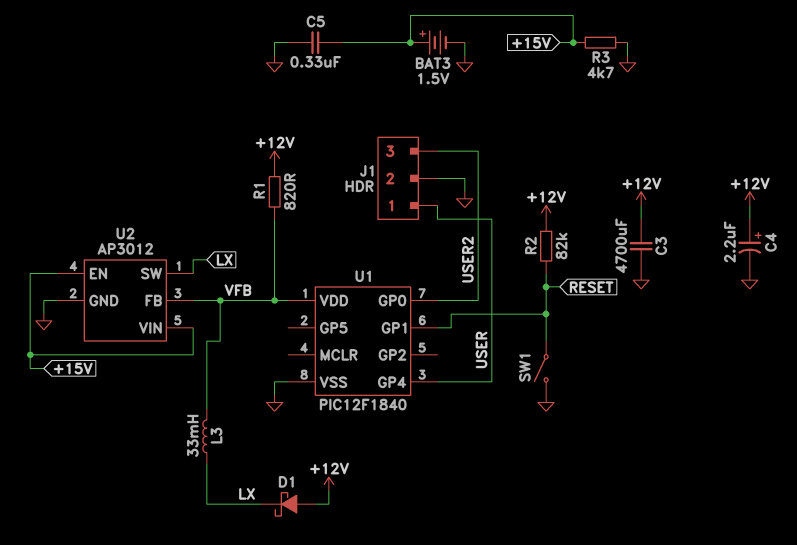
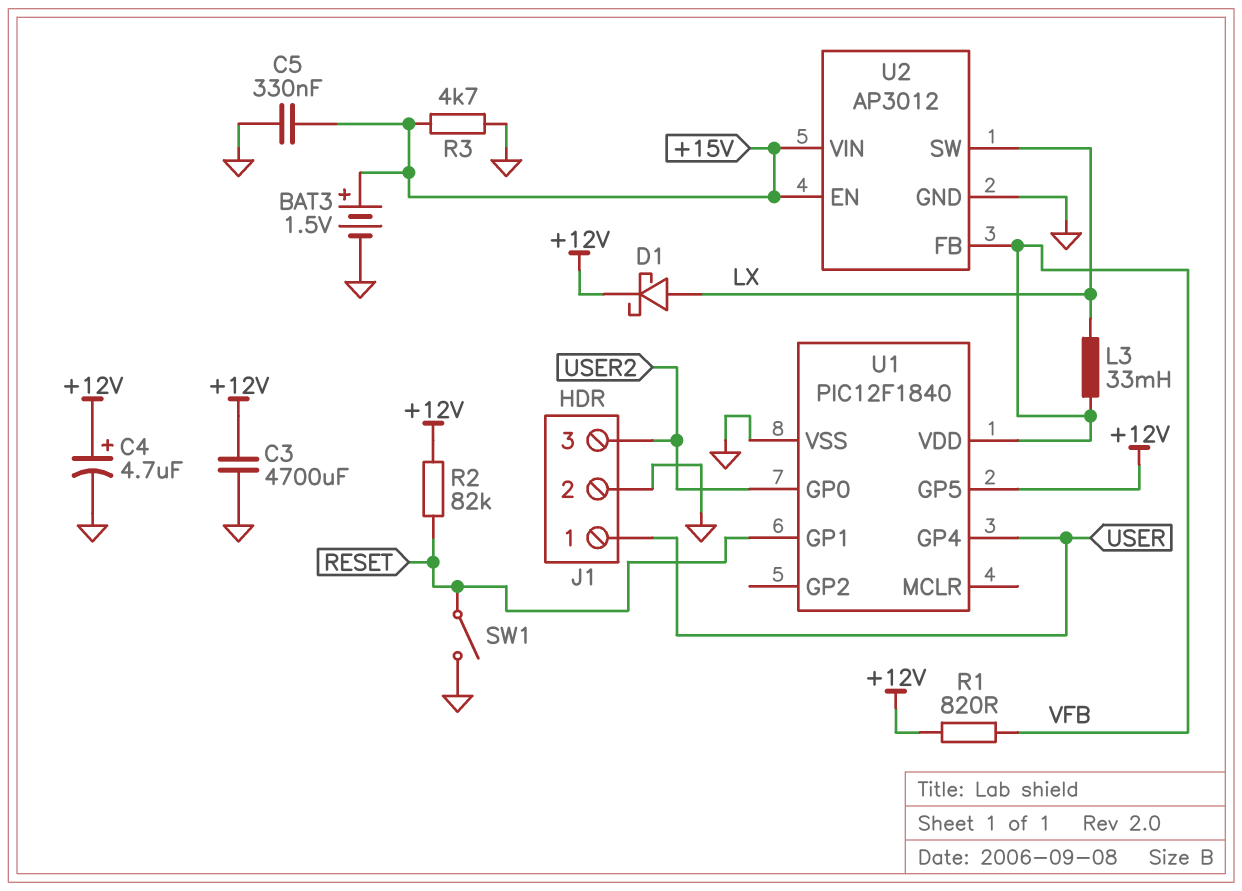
C4: 2.2uF (plus +12V, minus GND) -> 4.7uF (plus +12V, minus GND)
D1: schottky (A +12V, K LX) -> schottky (A LX, K +12V)
U1 pin GP5: none -> +12V

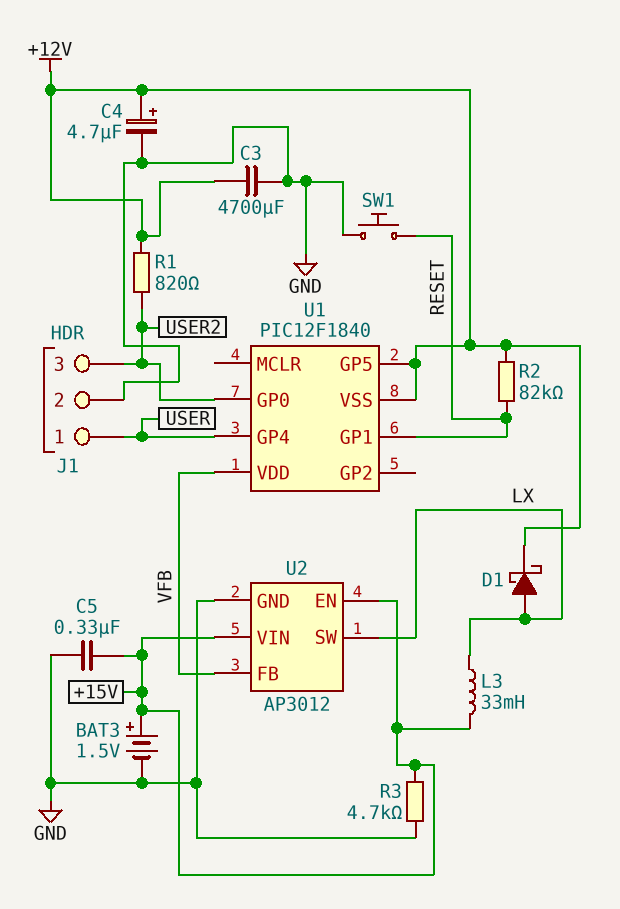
L3: 33mH (LX, VFB) -> 33mH (+15V, LX)
R1: 820 (+12V, VFB) -> 820 (+12V, USER2)
SW1: switch (GND, RESET) -> button (GND, RESET)
U1 pin VSS: GND -> +12V

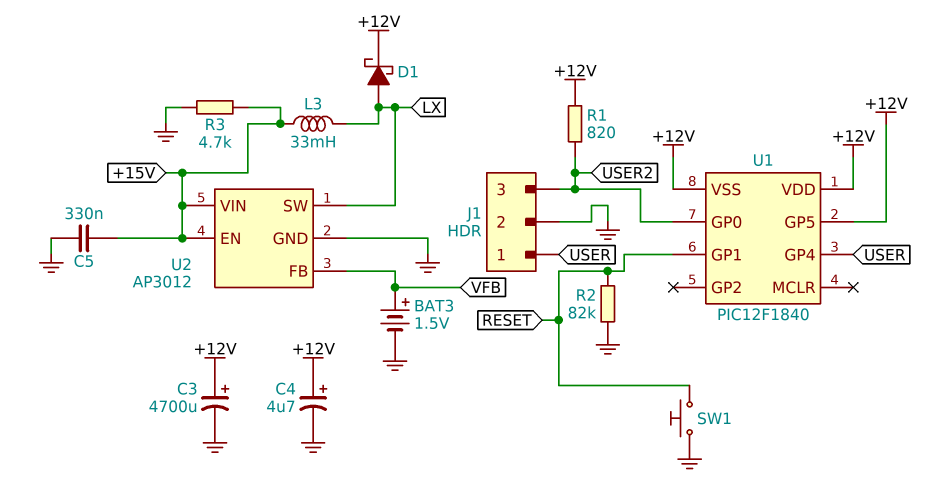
BAT3: 1.5V (plus +15V, minus GND) -> 1.5V (plus VFB, minus GND)
C3: 4700uF (+12V, GND) -> 4700uF (plus +12V, minus GND)
R2: 82k (+12V, RESET) -> 82k (GND, RESET)
U1 pin VDD: VFB -> +12V

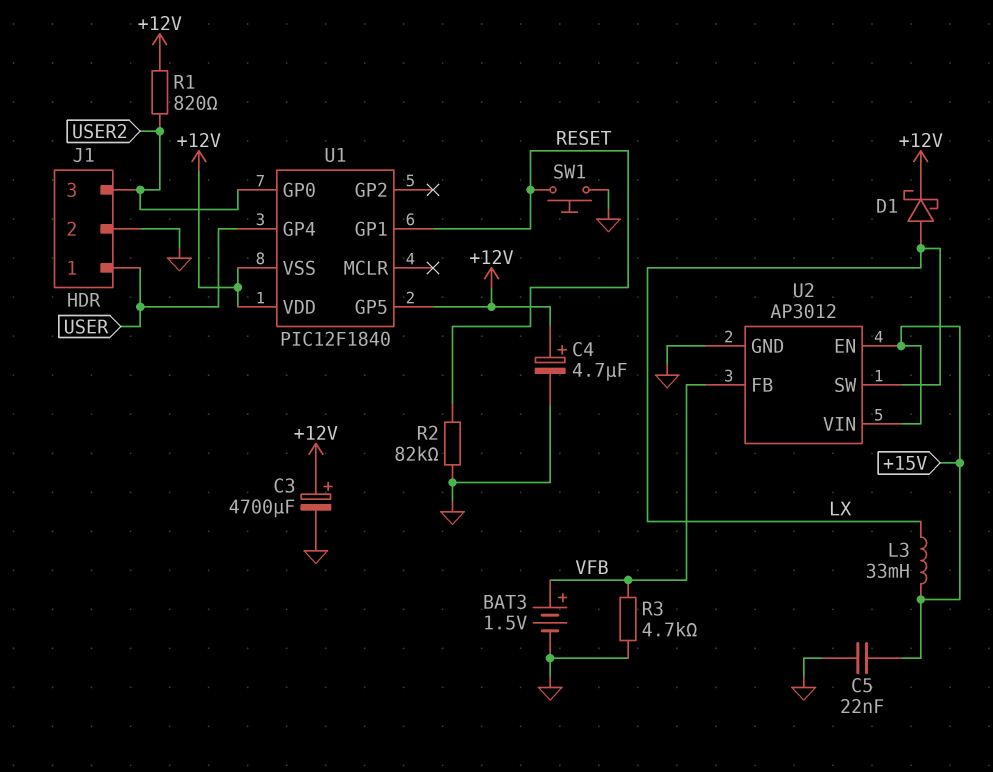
C5: 330nF (+15V, GND) -> 22nF (+15V, GND)
R3: 4.7k (+15V, GND) -> 4.7k (GND, VFB)

